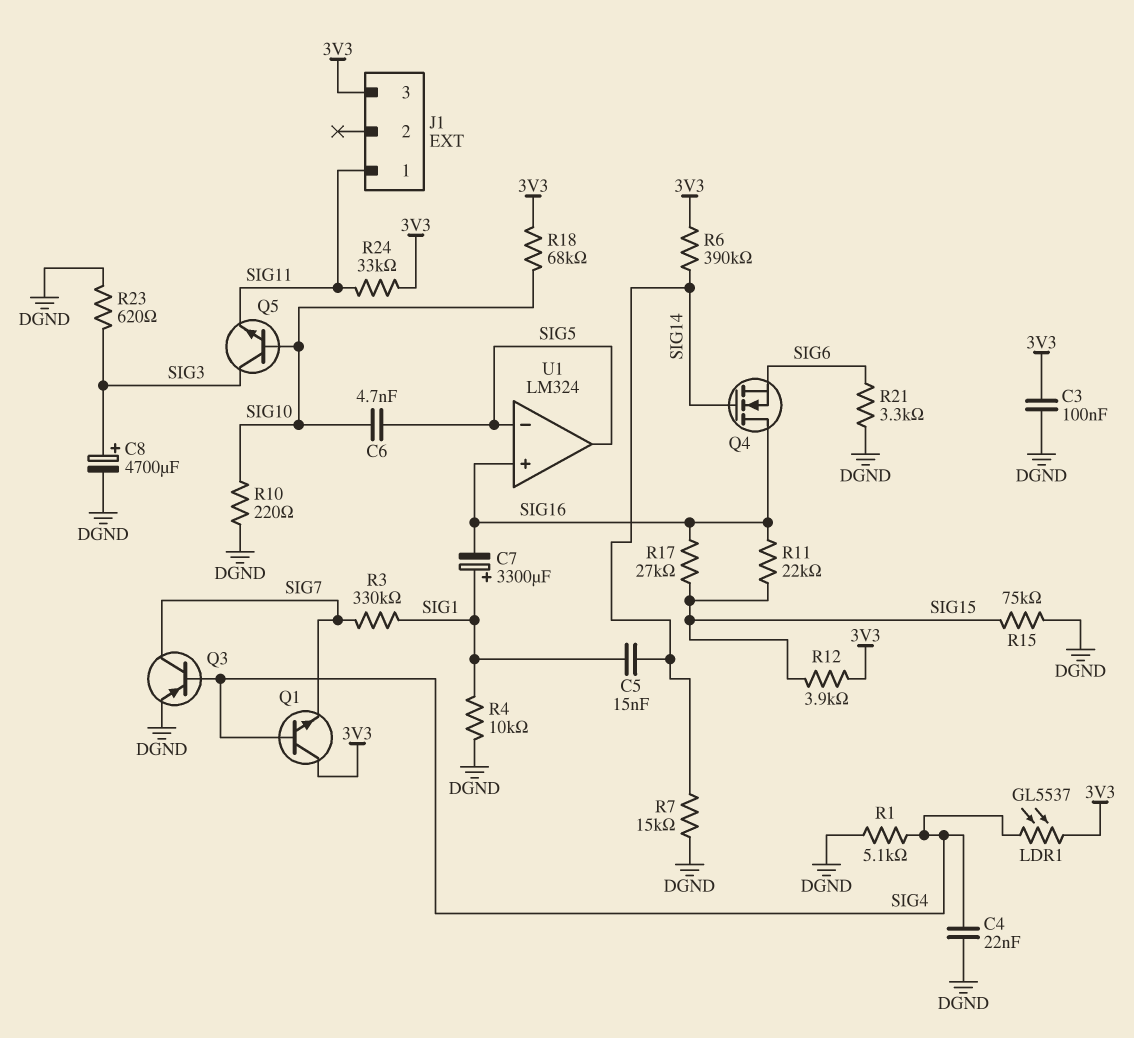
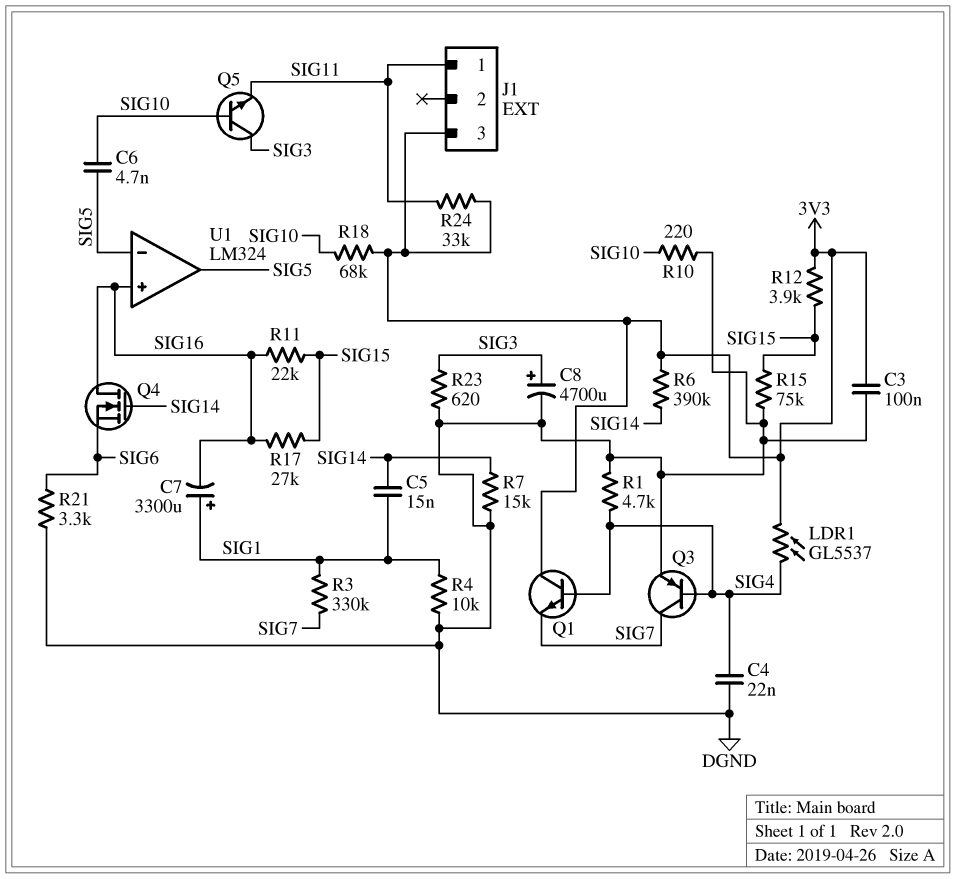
R1: 5.1k (DGND, SIG4) -> 4.7k (DGND, SIG4)

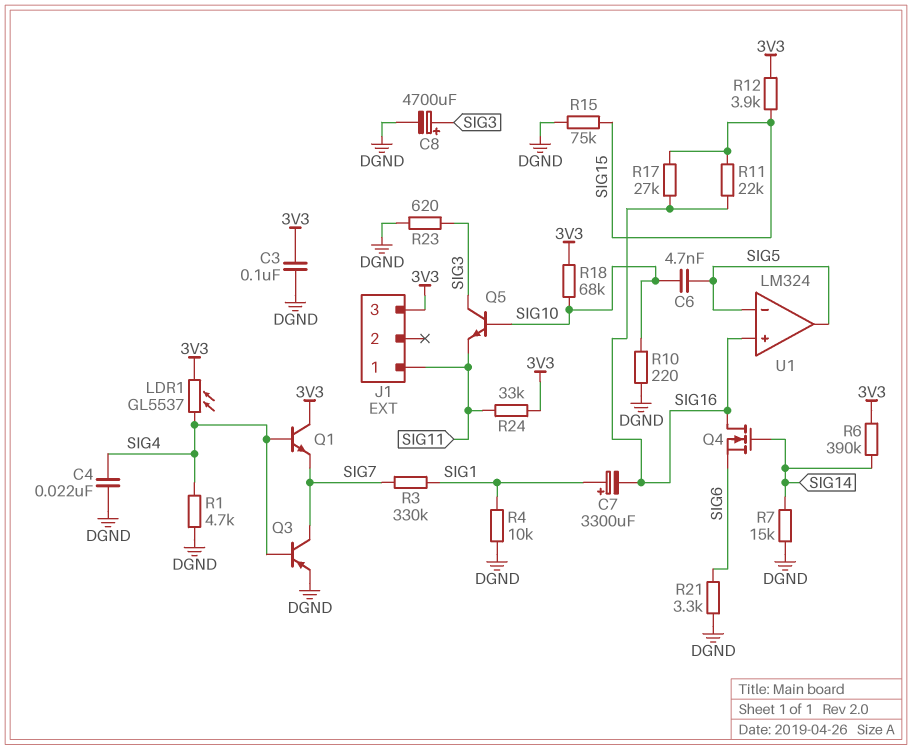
C5: 15nF (SIG1, SIG14) -> none

